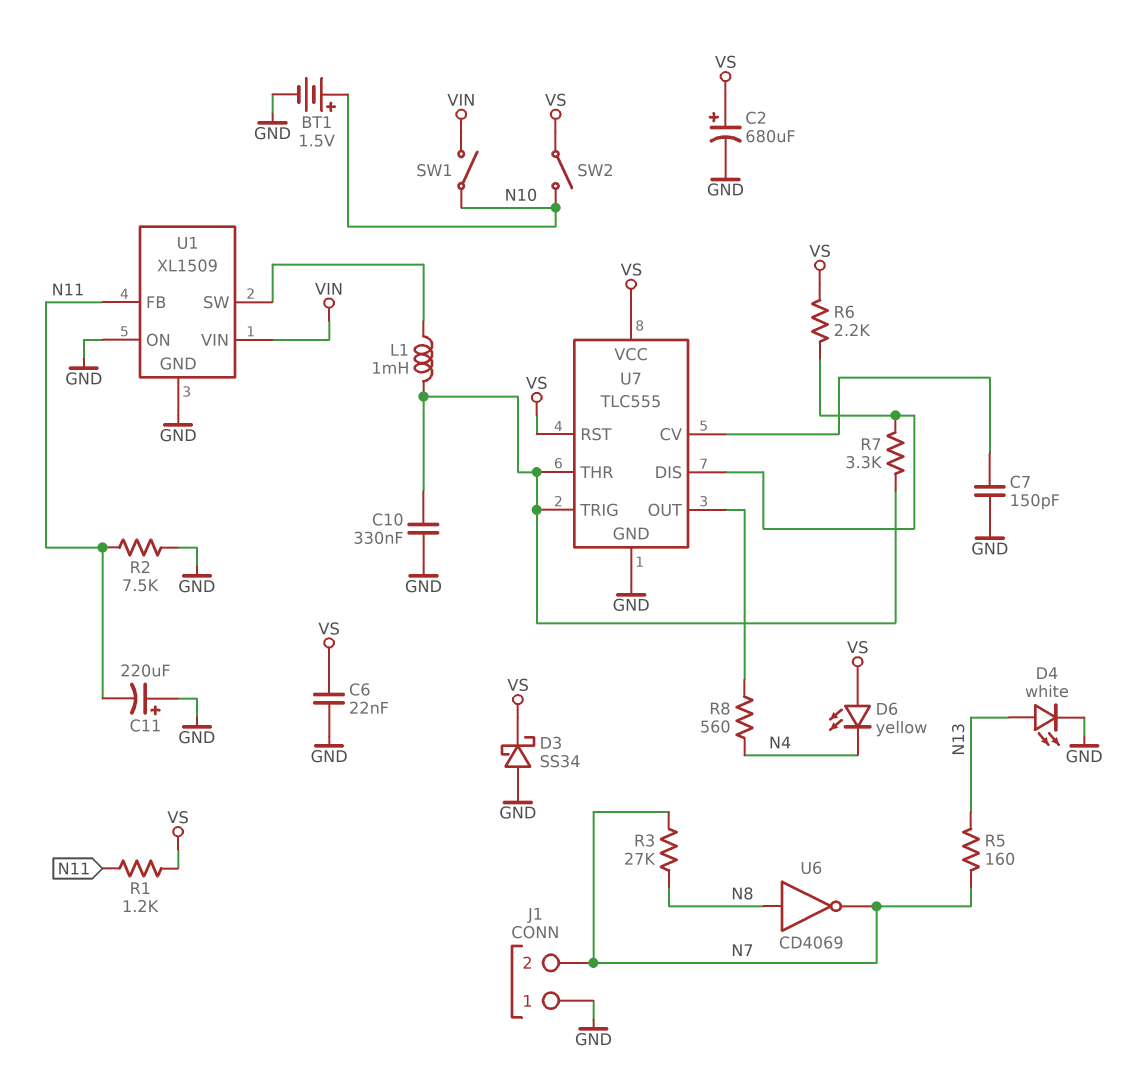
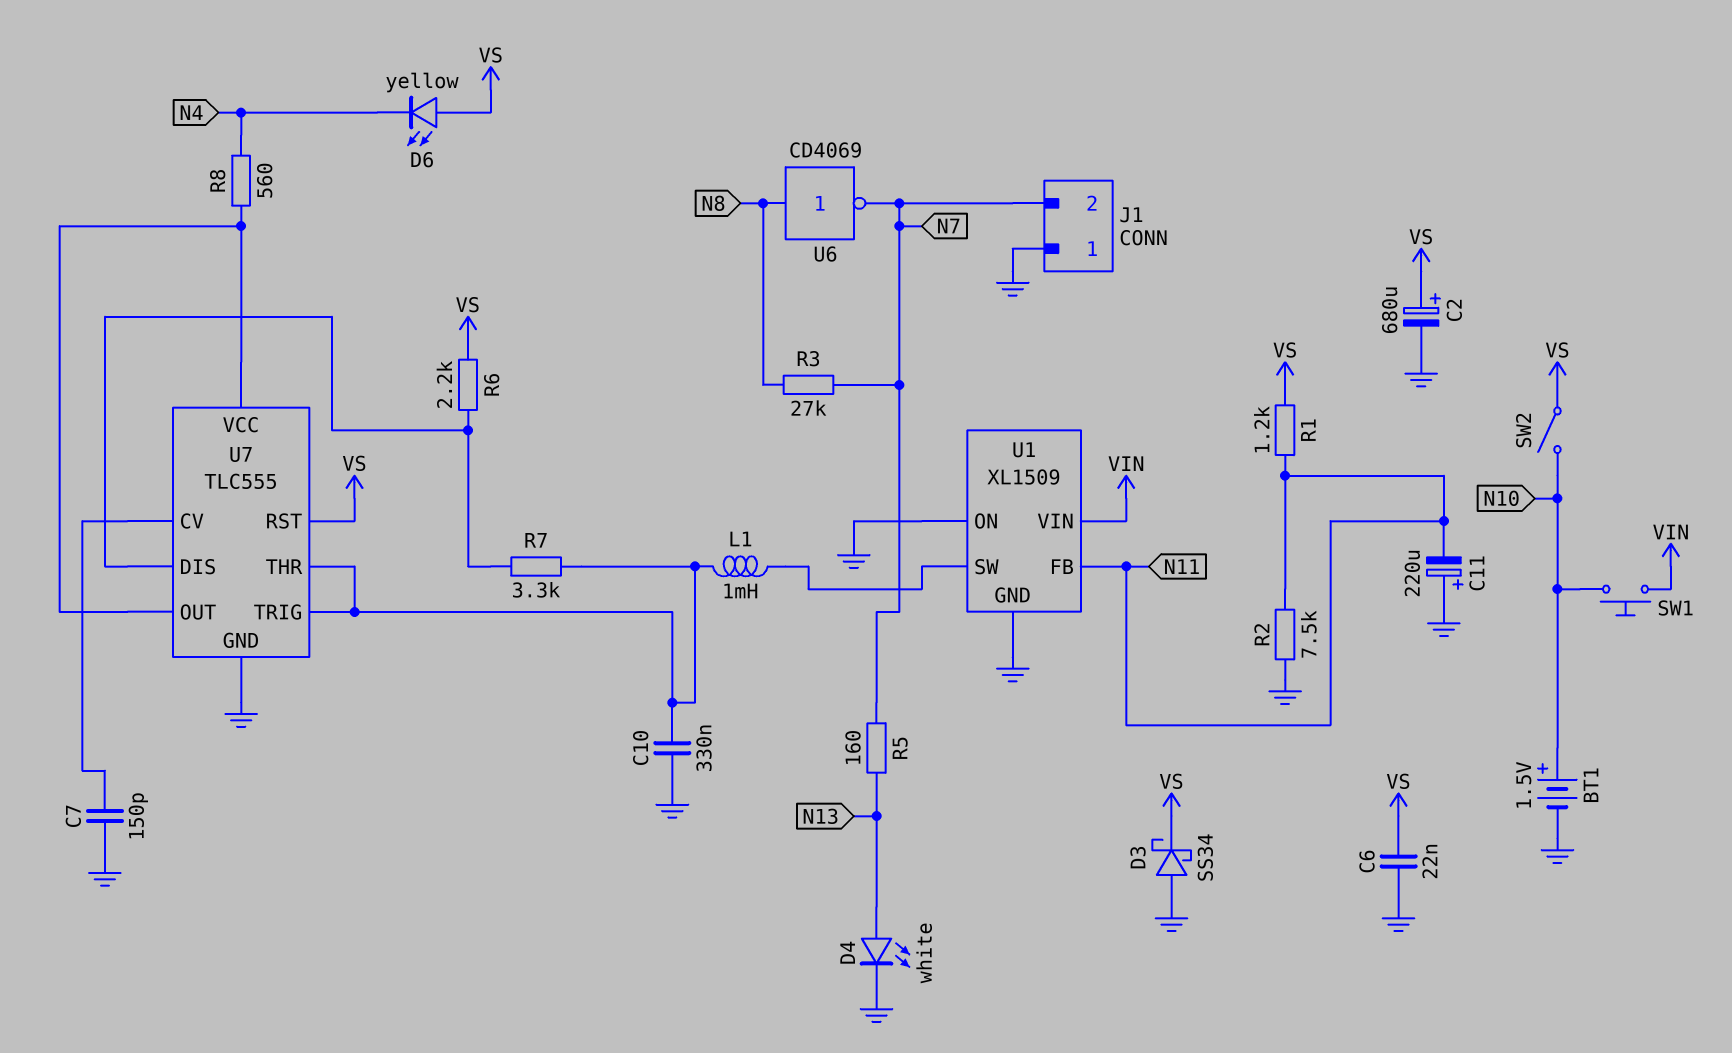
SW1: switch (N10, VIN) -> button (N10, VIN)
U7 pin VCC: VS -> U7/OUT

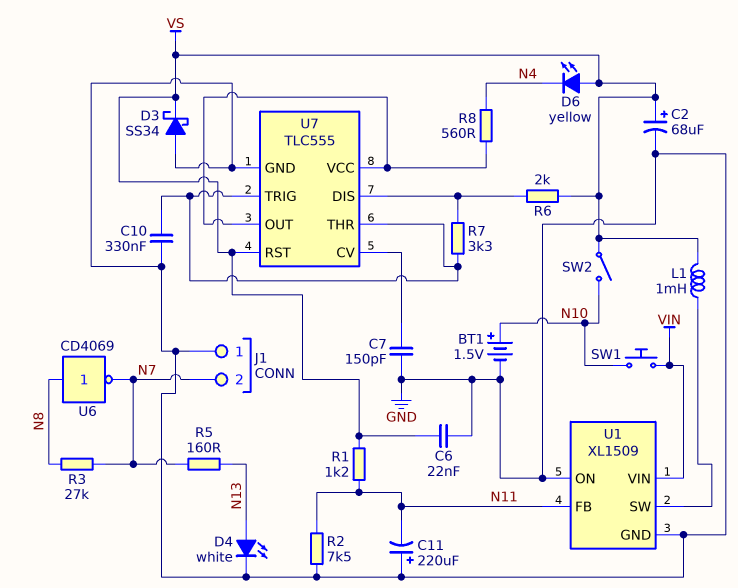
C2: 680uF (plus VS, minus GND) -> 68uF (plus VS, minus GND)
L1: 1mH (U1/SW, U7/THR) -> 1mH (U1/SW, VS)
R6: 2.2k (U7/DIS, VS) -> 2k (U7/DIS, VS)

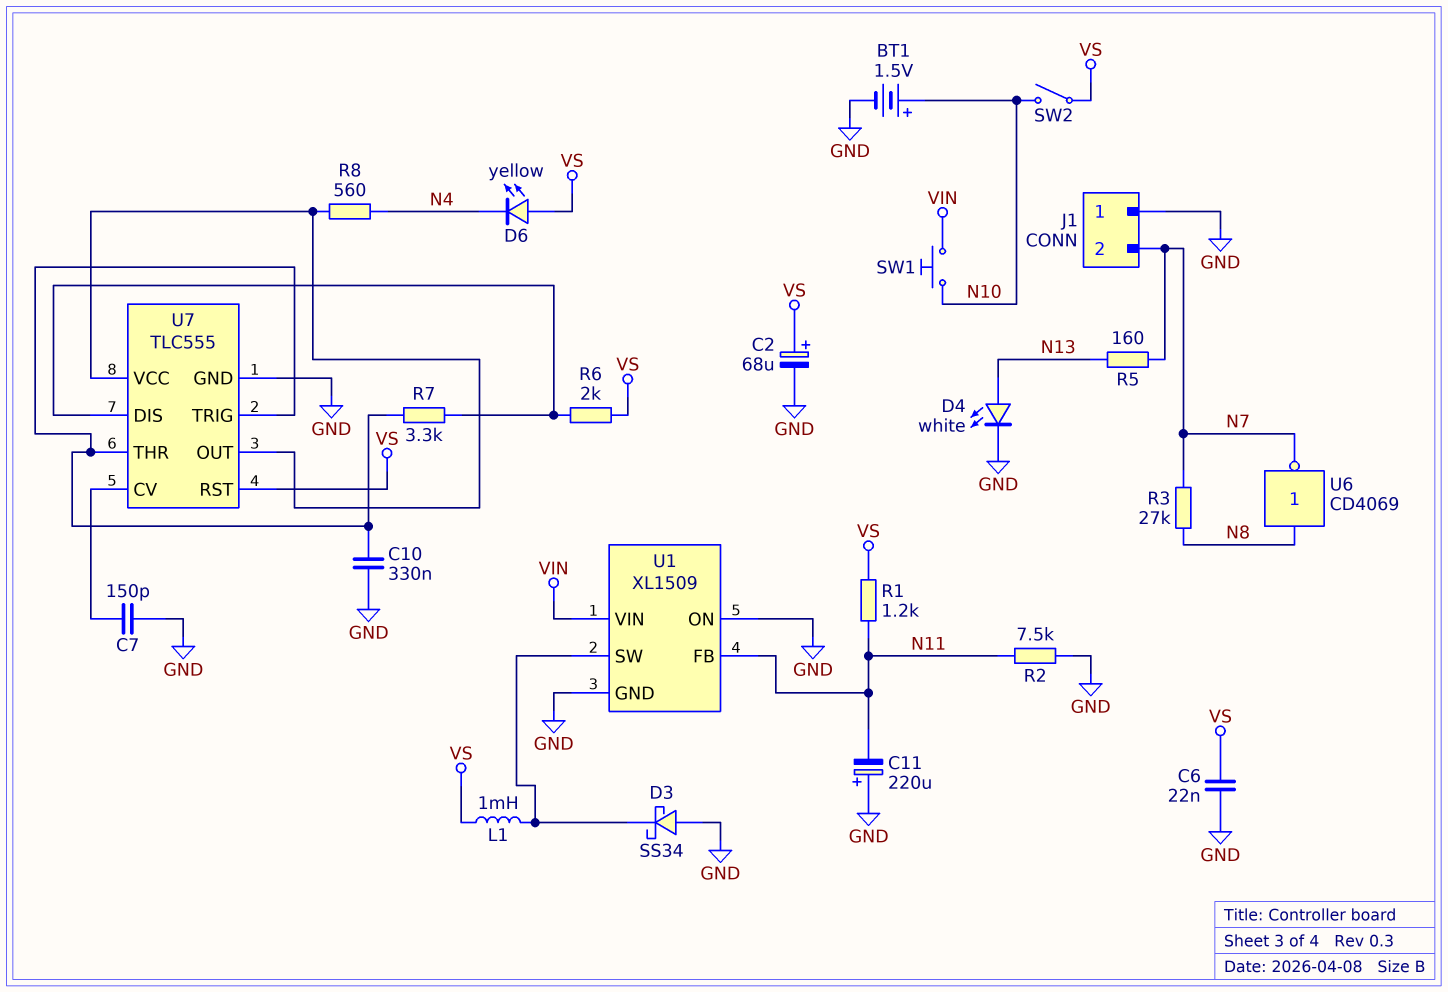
D3: schottky SS34 (A GND, K VS) -> schottky SS34 (A GND, K U1/SW)

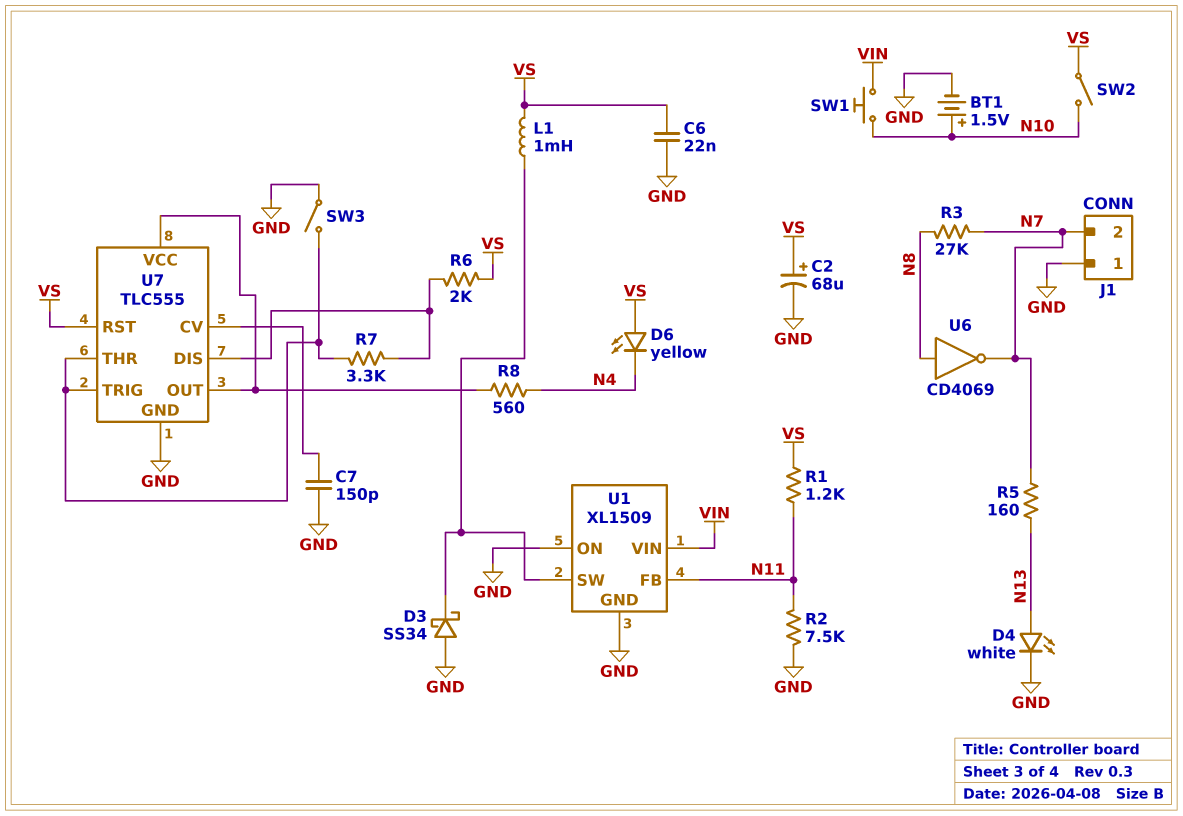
C10: 330nF (GND, U7/THR) -> none
C11: 220uF (plus GND, minus N11) -> none
SW3: none -> switch (GND, U7/THR)

